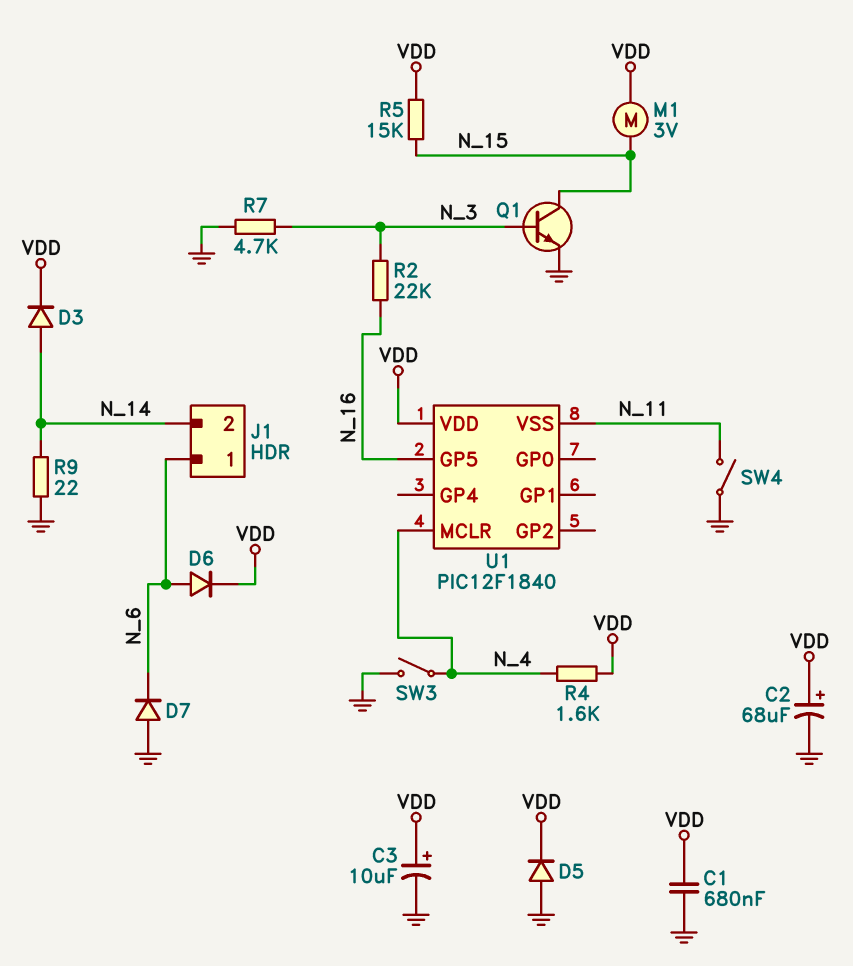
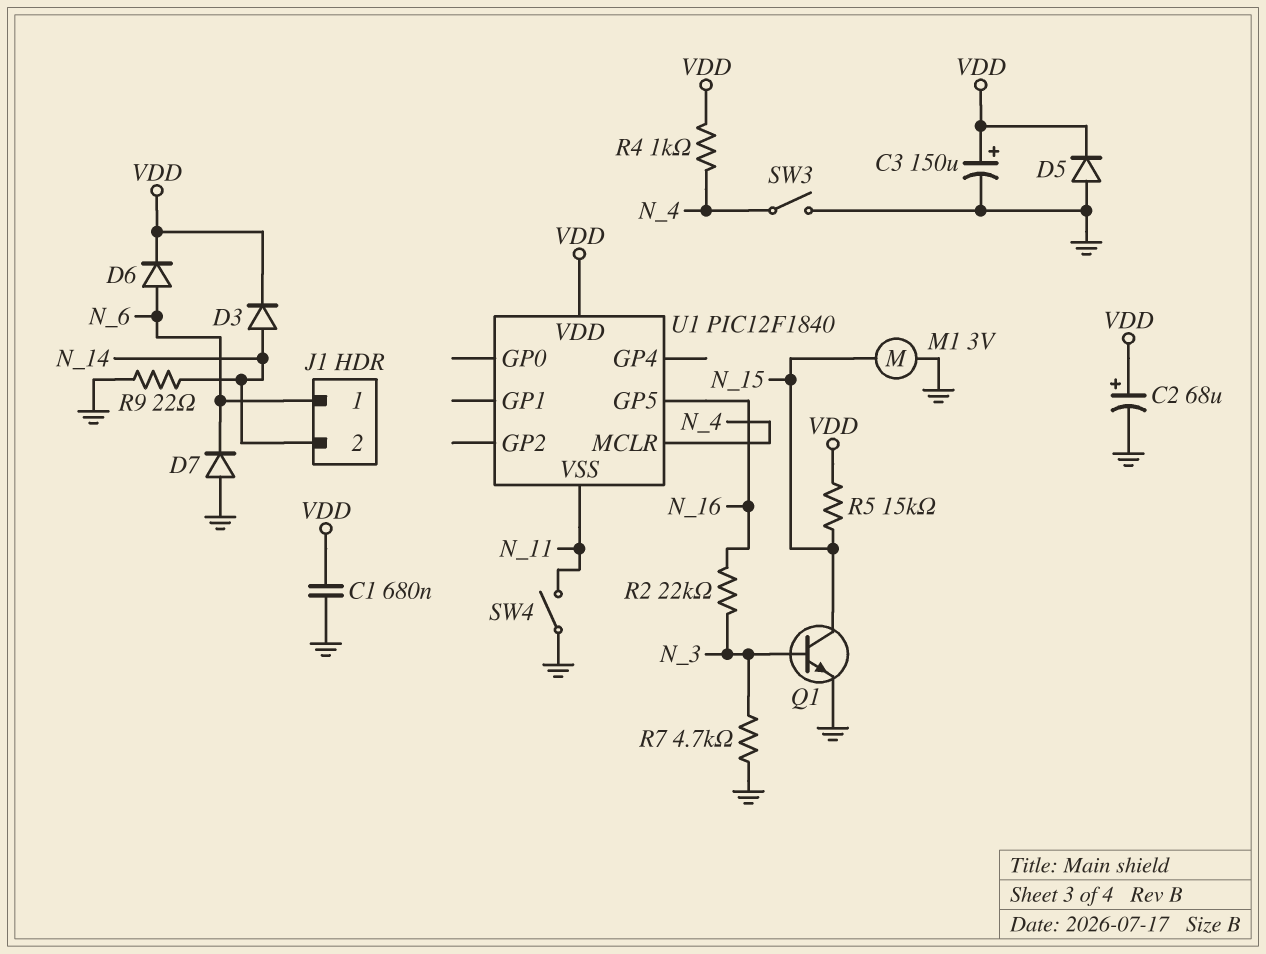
C3: 10uF (plus VDD, minus GND) -> 150uF (plus VDD, minus GND)
M1: motor 3V (N_15, VDD) -> motor 3V (GND, N_15)
R4: 1.6k (N_4, VDD) -> 1k (N_4, VDD)

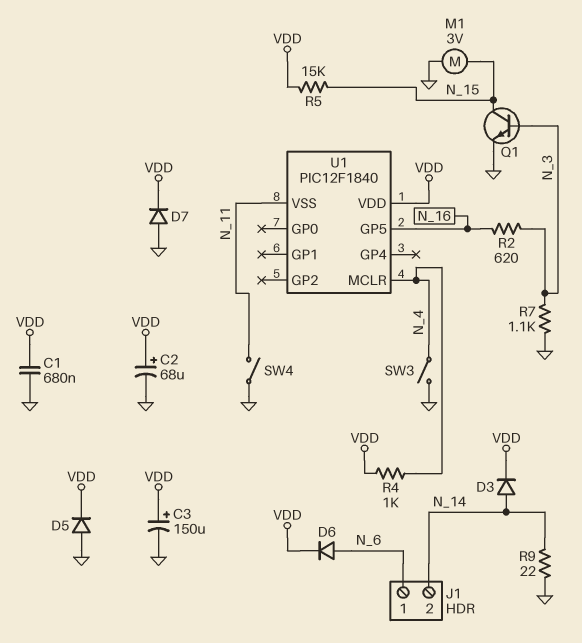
D7: diode (A GND, K N_6) -> diode (A GND, K VDD)
R2: 22k (N_3, N_16) -> 620 (N_3, N_16)
R7: 4.7k (GND, N_3) -> 1.1k (GND, N_3)

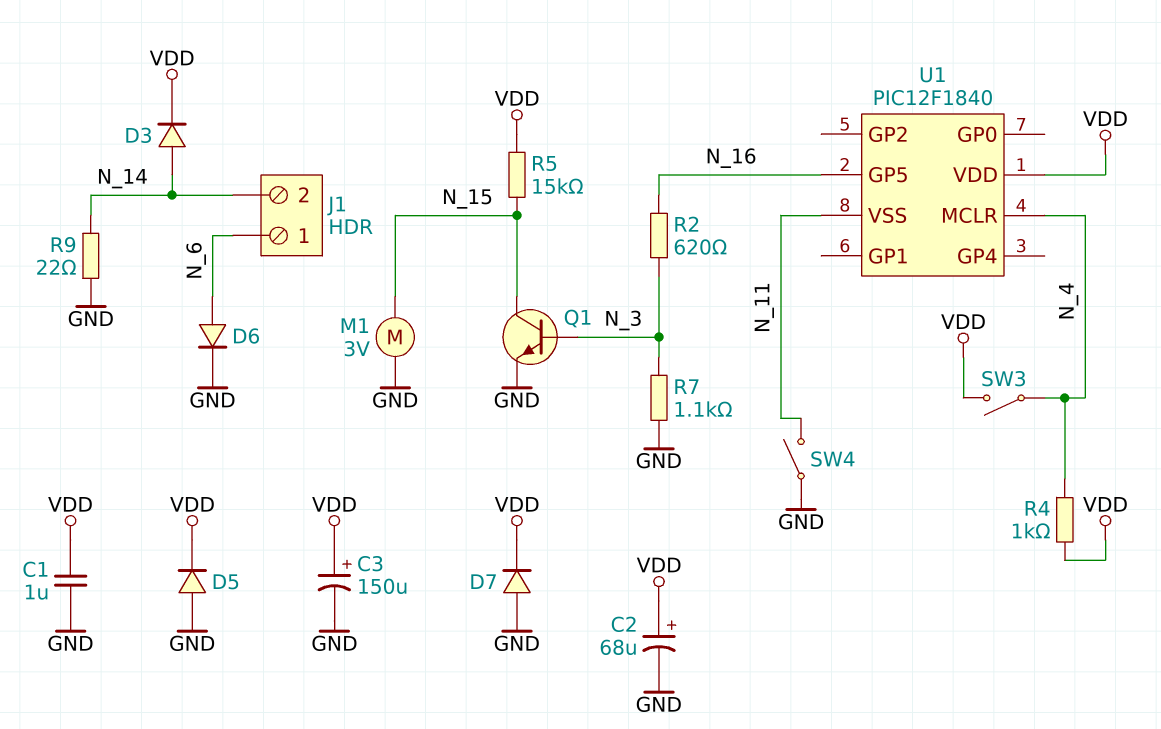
C1: 680nF (GND, VDD) -> 1uF (GND, VDD)
D6: diode (A N_6, K VDD) -> diode (A N_6, K GND)
SW3: switch (GND, N_4) -> switch (N_4, VDD)

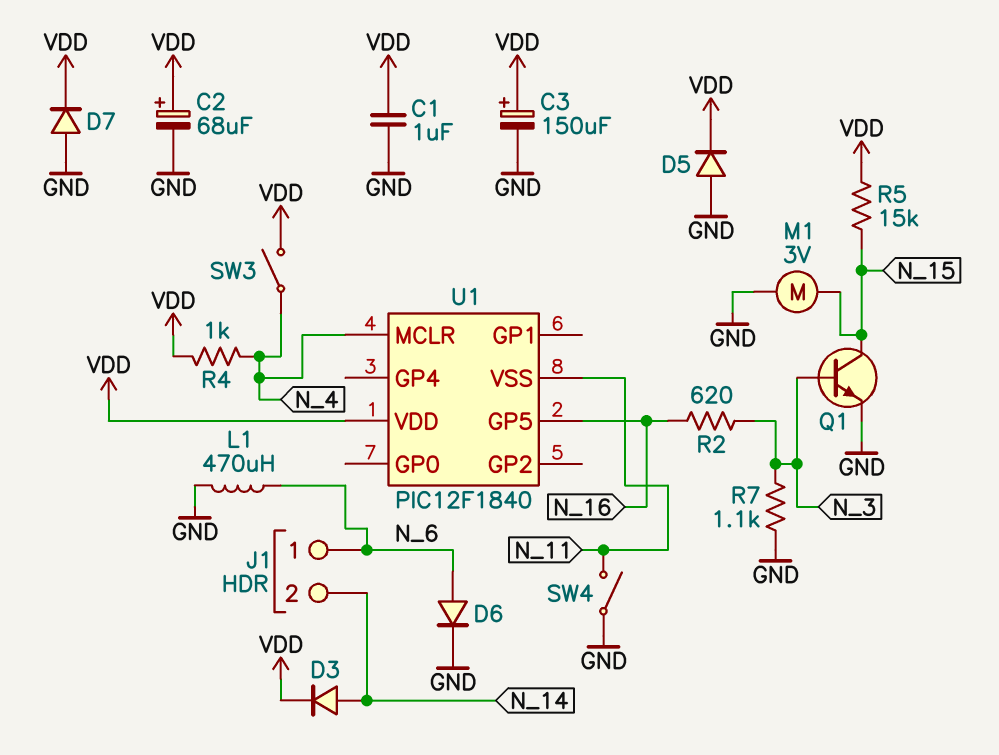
L1: none -> 470uH (GND, N_6)
R9: 22 (GND, N_14) -> none

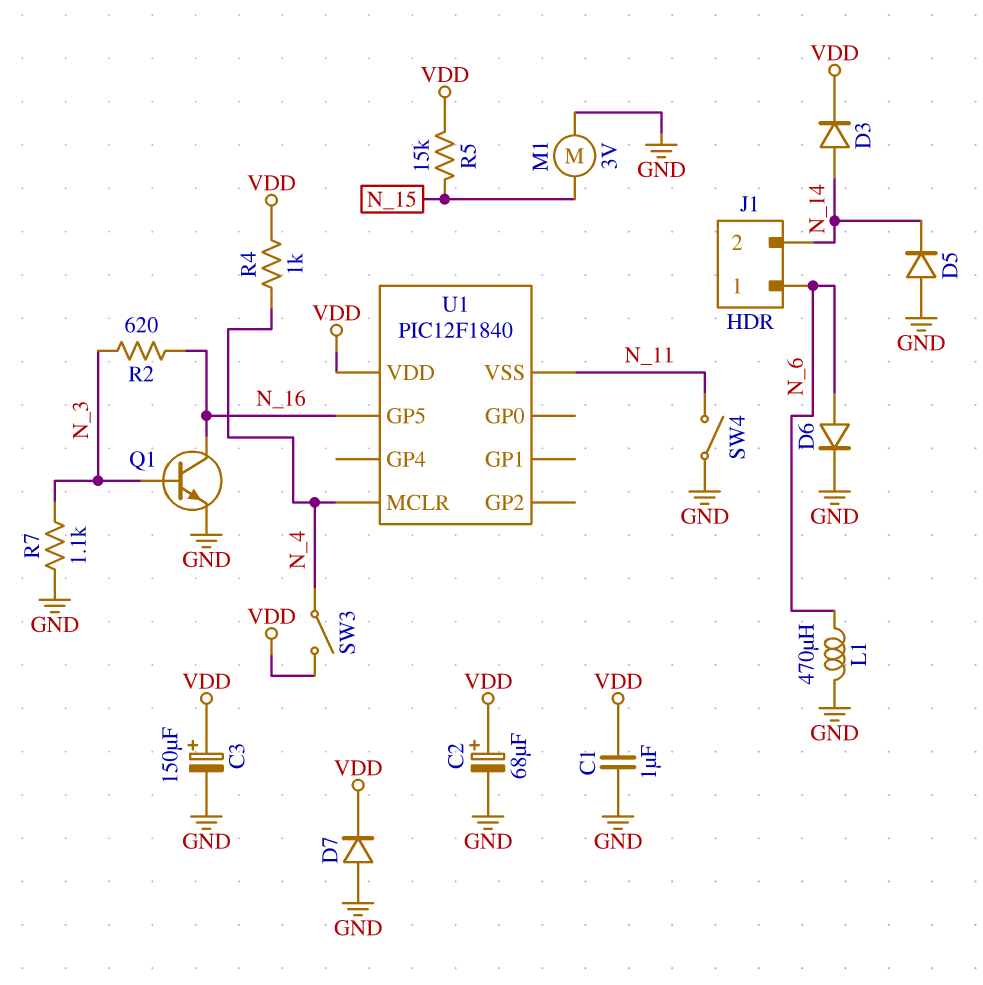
D5: diode (A GND, K VDD) -> diode (A GND, K N_14)
Q1: NPN (B N_3, C N_15, E GND) -> NPN (B N_3, C N_16, E GND)

